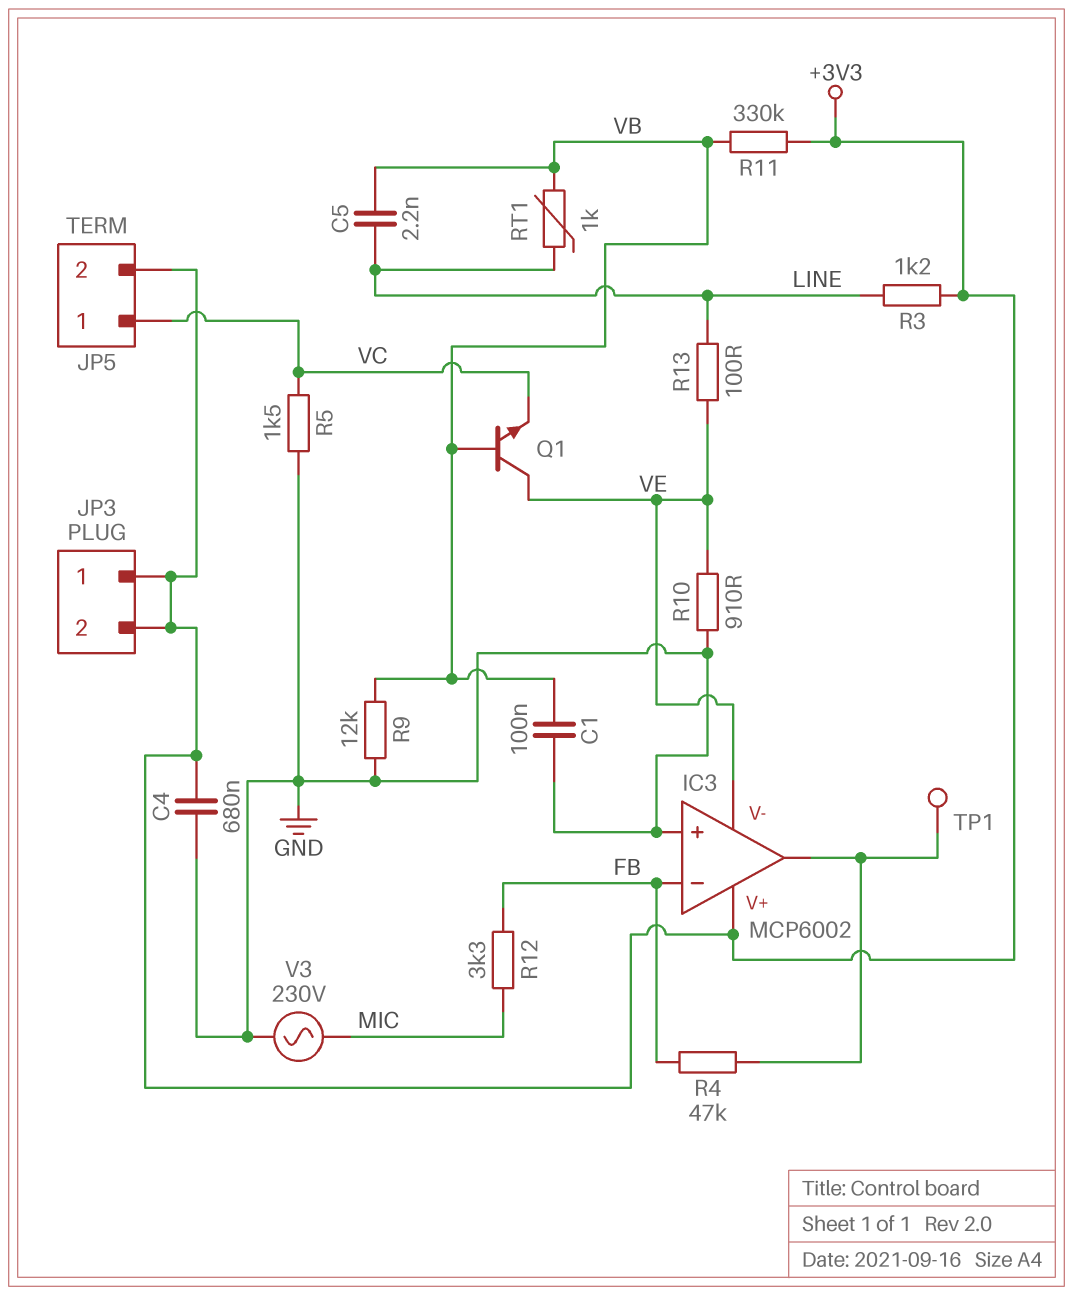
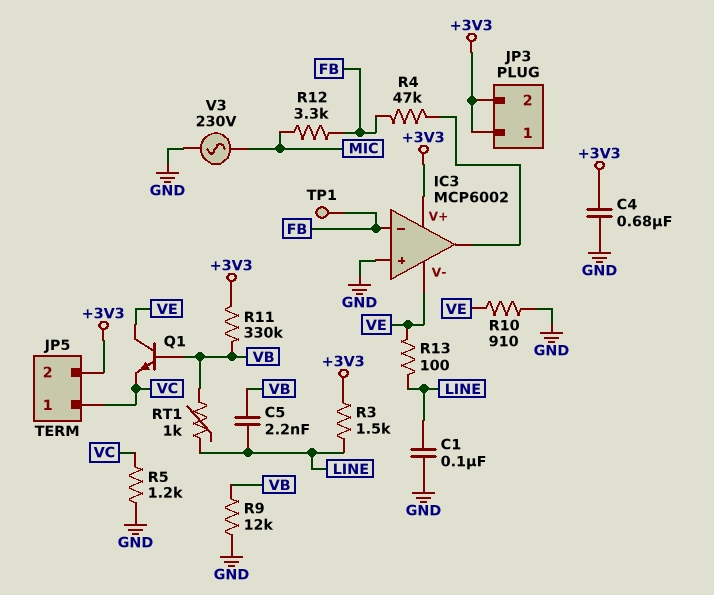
C1: 100nF (GND, VB) -> 100nF (GND, LINE)
R3: 1.2k (+3V3, LINE) -> 1.5k (+3V3, LINE)
R5: 1.5k (GND, VC) -> 1.2k (GND, VC)
TP1: test point (IC3/out) -> test point (FB)

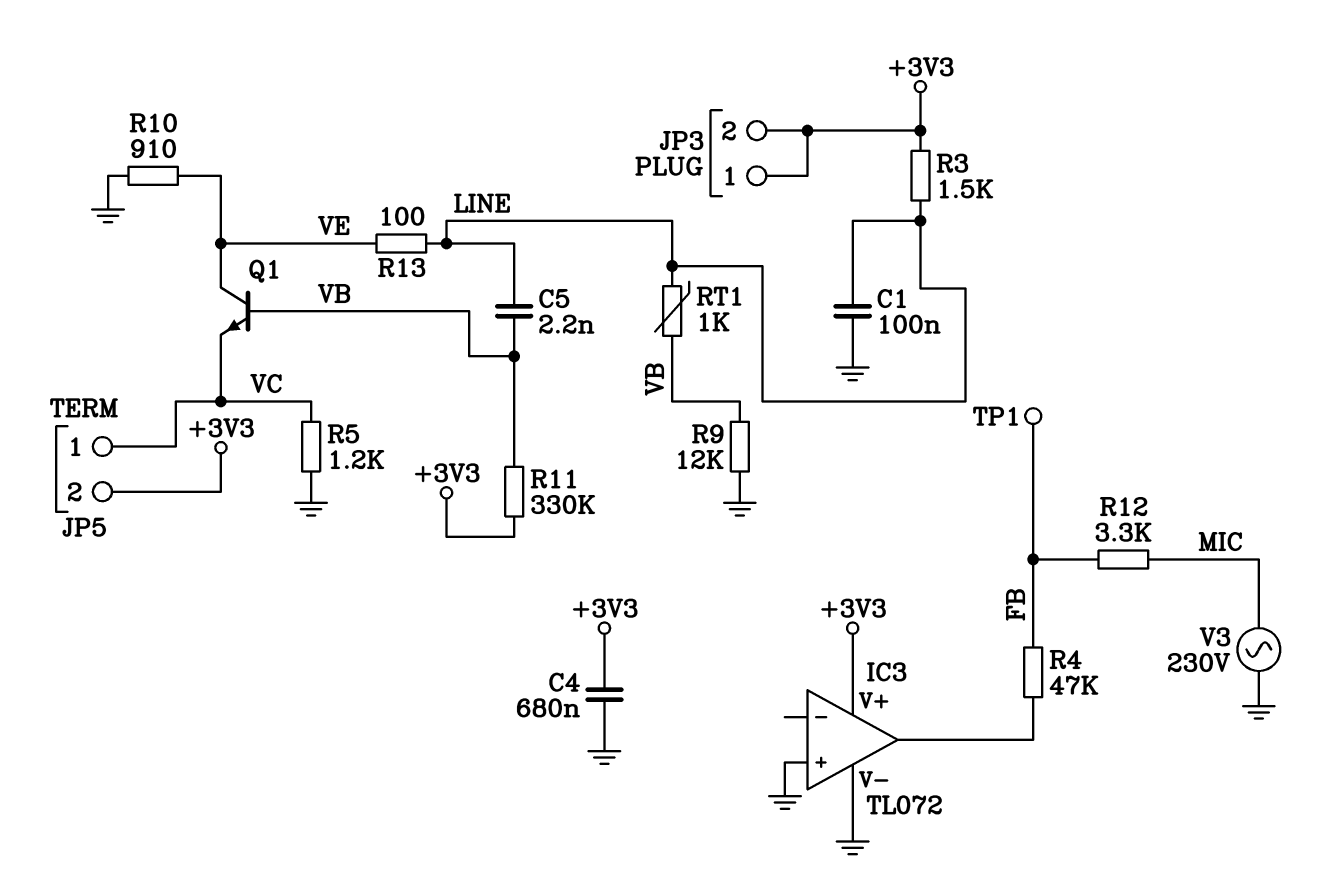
IC3: MCP6002 -> TL072
IC3 pin V-: VE -> GND
IC3 pin in-: FB -> none

